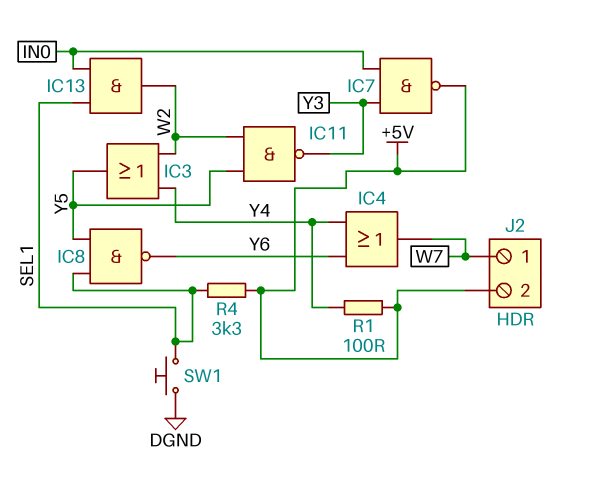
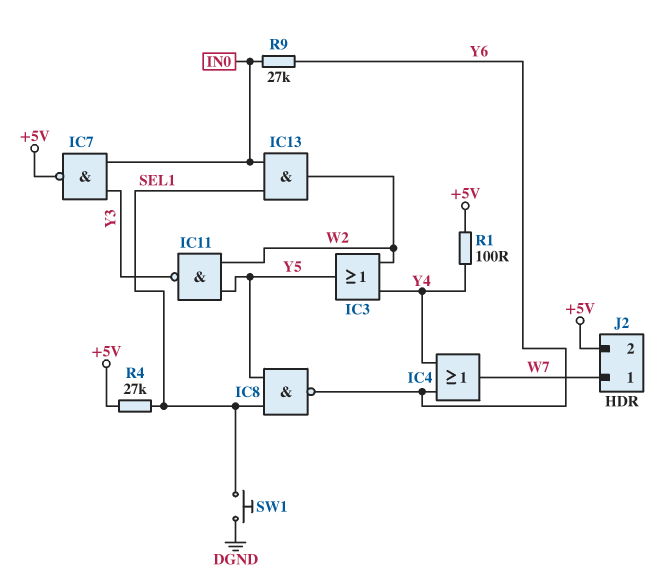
R4: 3.3k (+5V, SEL1) -> 27k (+5V, SEL1)
R9: none -> 27k (IN0, Y6)

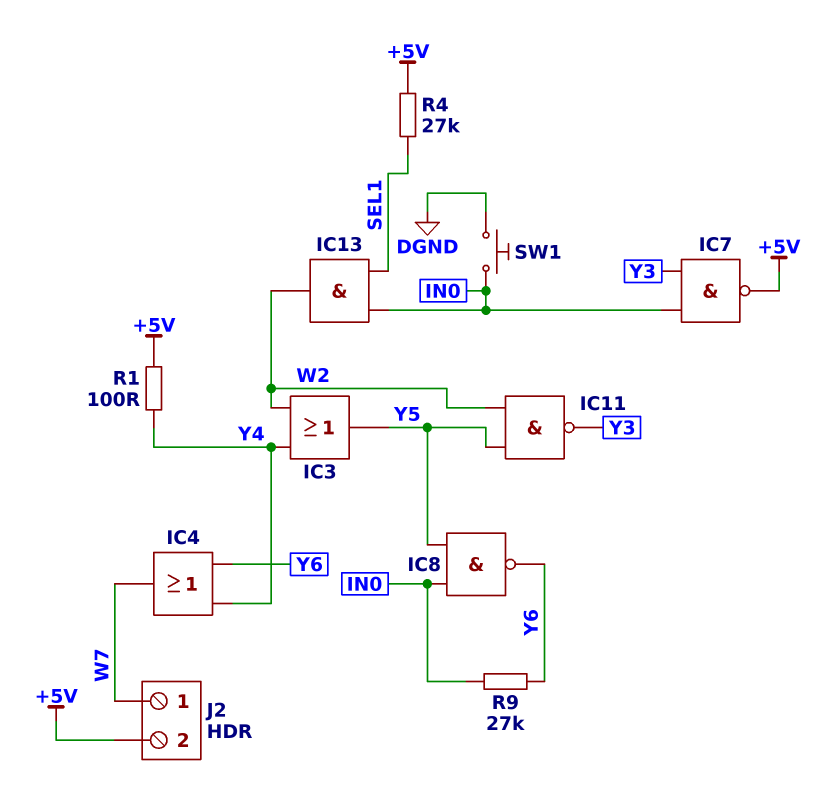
IC8: NAND (in SEL1, in Y5, out Y6) -> NAND (in IN0, in Y5, out Y6)
SW1: button (DGND, SEL1) -> button (DGND, IN0)

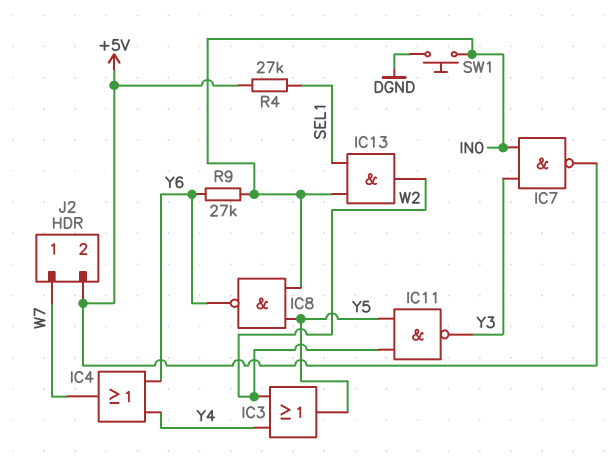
R1: 100 (+5V, Y4) -> none

